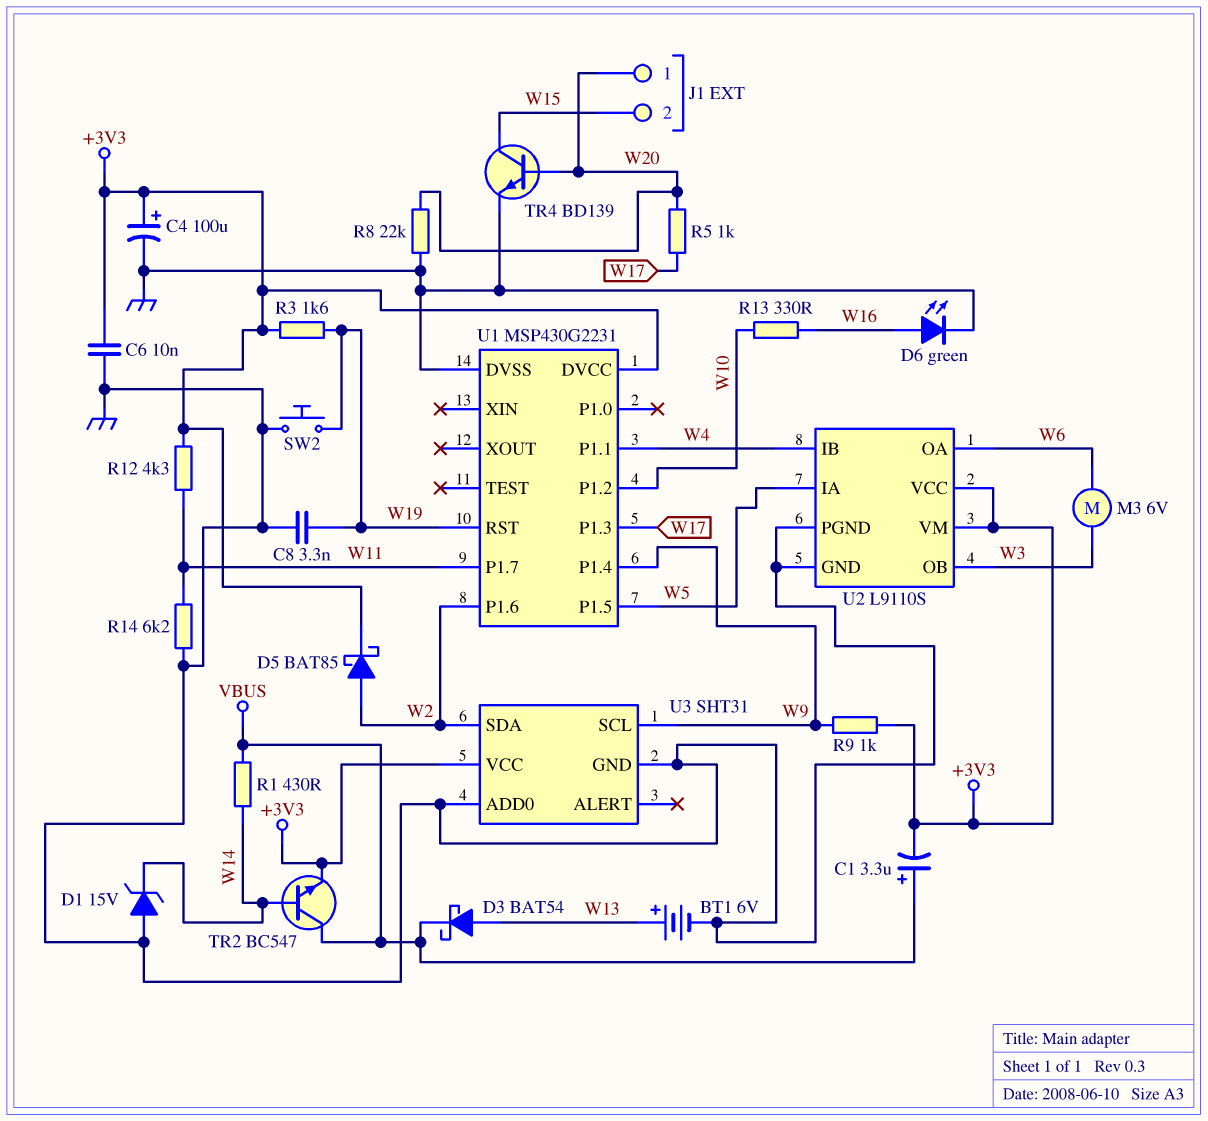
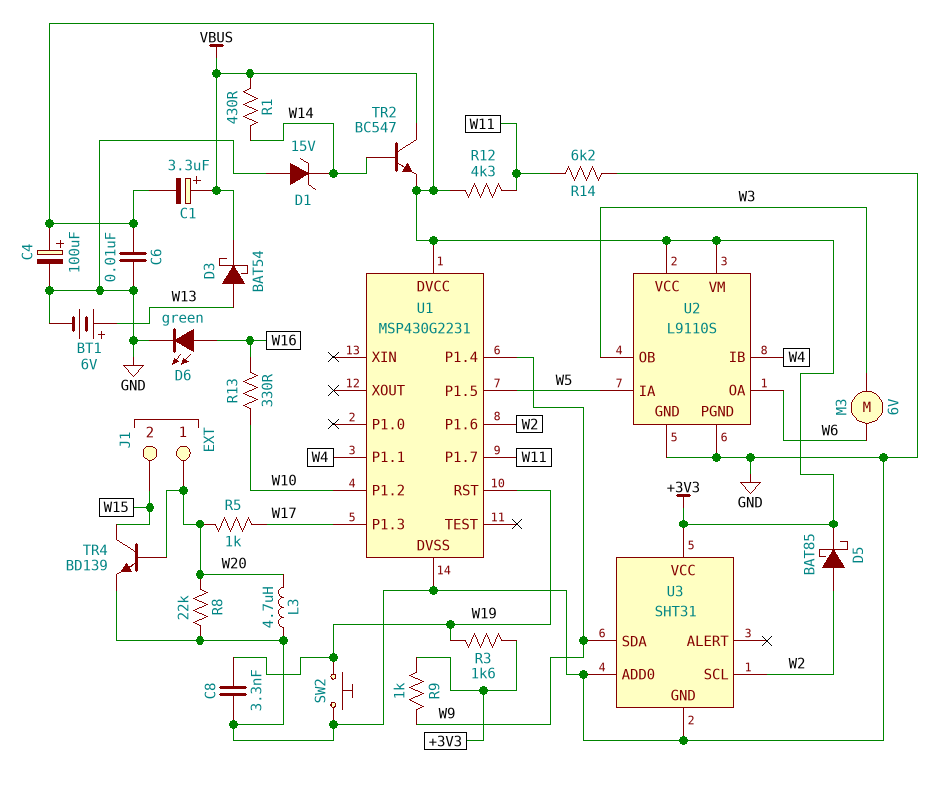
L3: none -> 4.7uH (GND, W20)
U3 pin SCL: W9 -> W2
U3 pin SDA: W2 -> W9

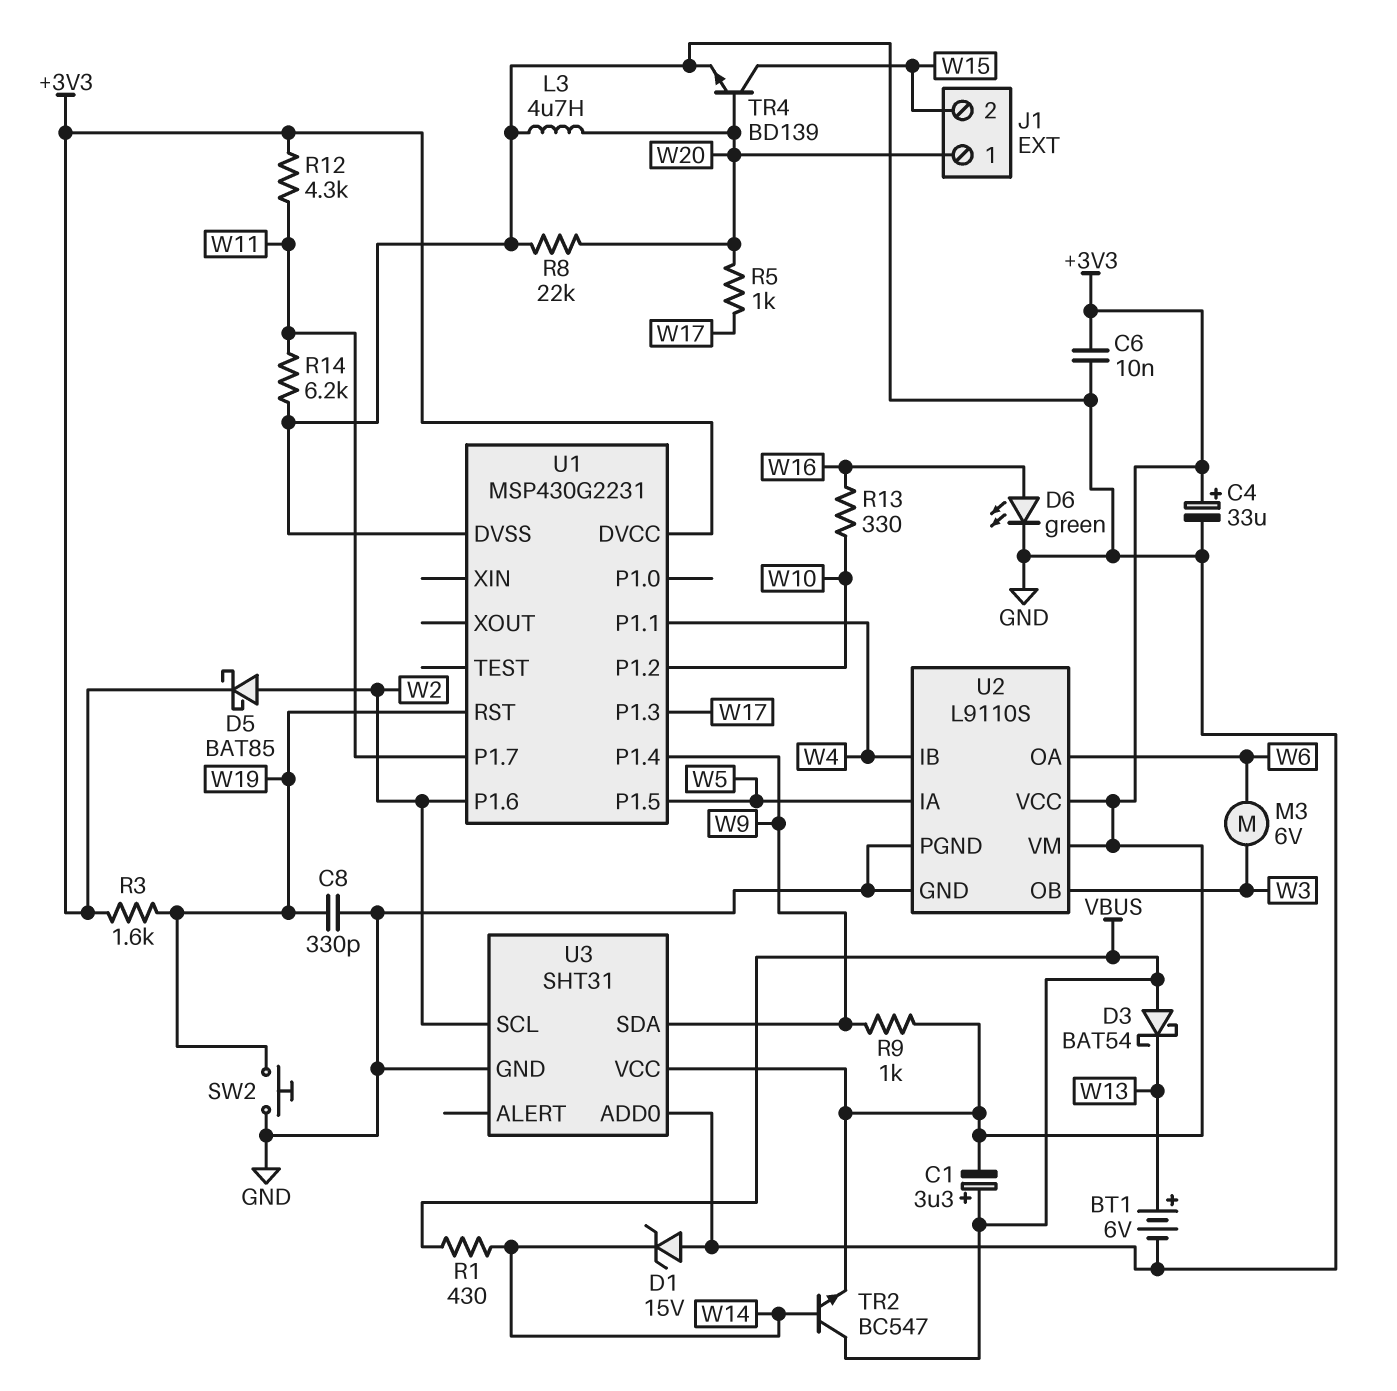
C4: 100uF (plus +3V3, minus GND) -> 33uF (plus +3V3, minus GND)
C8: 3.3nF (GND, W19) -> 330pF (GND, W19)
D3: schottky BAT54 (A W13, K VBUS) -> schottky BAT54 (A VBUS, K W13)

